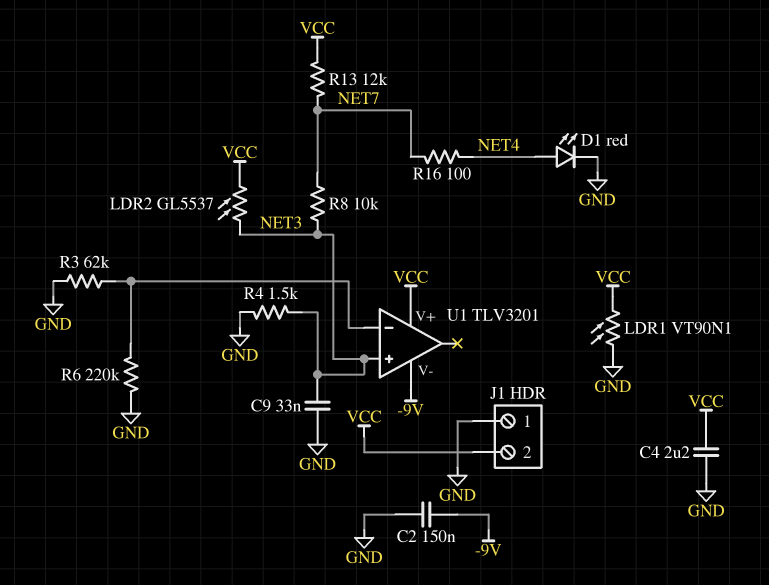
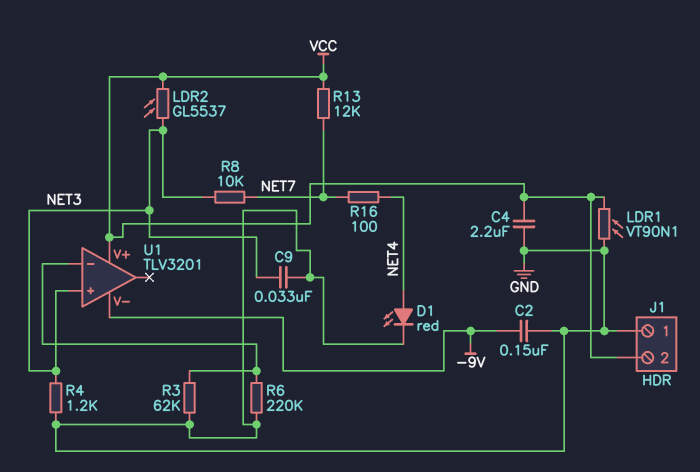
R4: 1.5k (GND, NET3) -> 1.2k (GND, NET3)

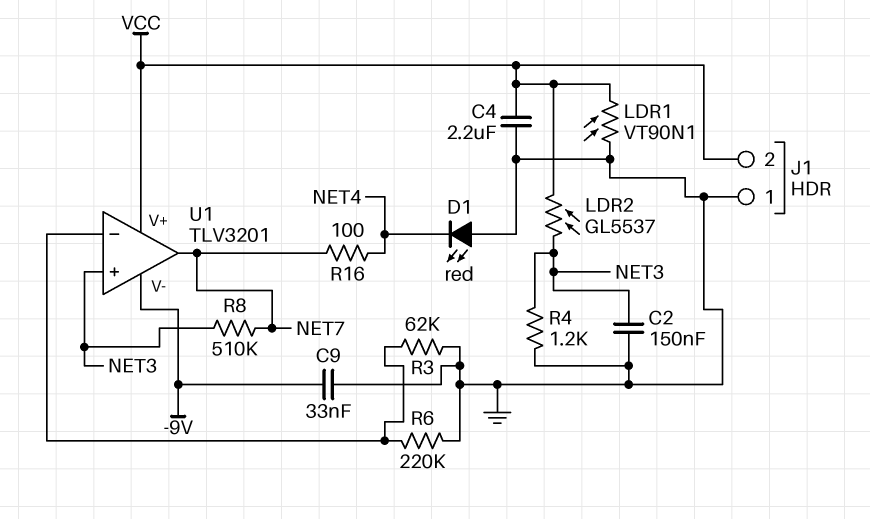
C2: 150nF (-9V, GND) -> 150nF (GND, NET3)
C9: 33nF (GND, NET3) -> 33nF (-9V, GND)
D1: LED red (A NET4, K GND) -> LED red (A GND, K NET4)
R8: 10k (NET3, NET7) -> 510k (NET3, NET7)
R13: 12k (NET7, VCC) -> none
U1 pin out: none -> NET7

